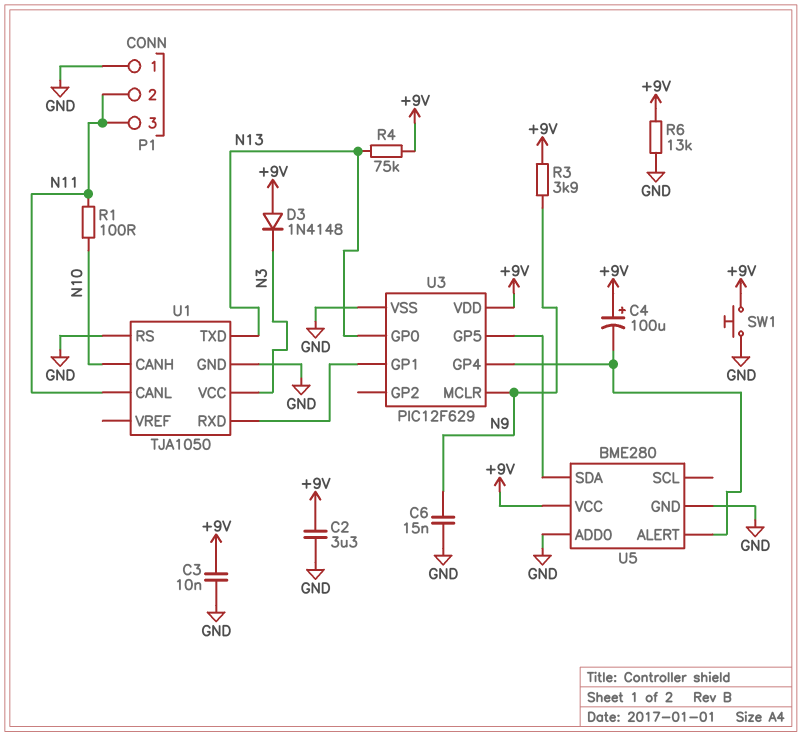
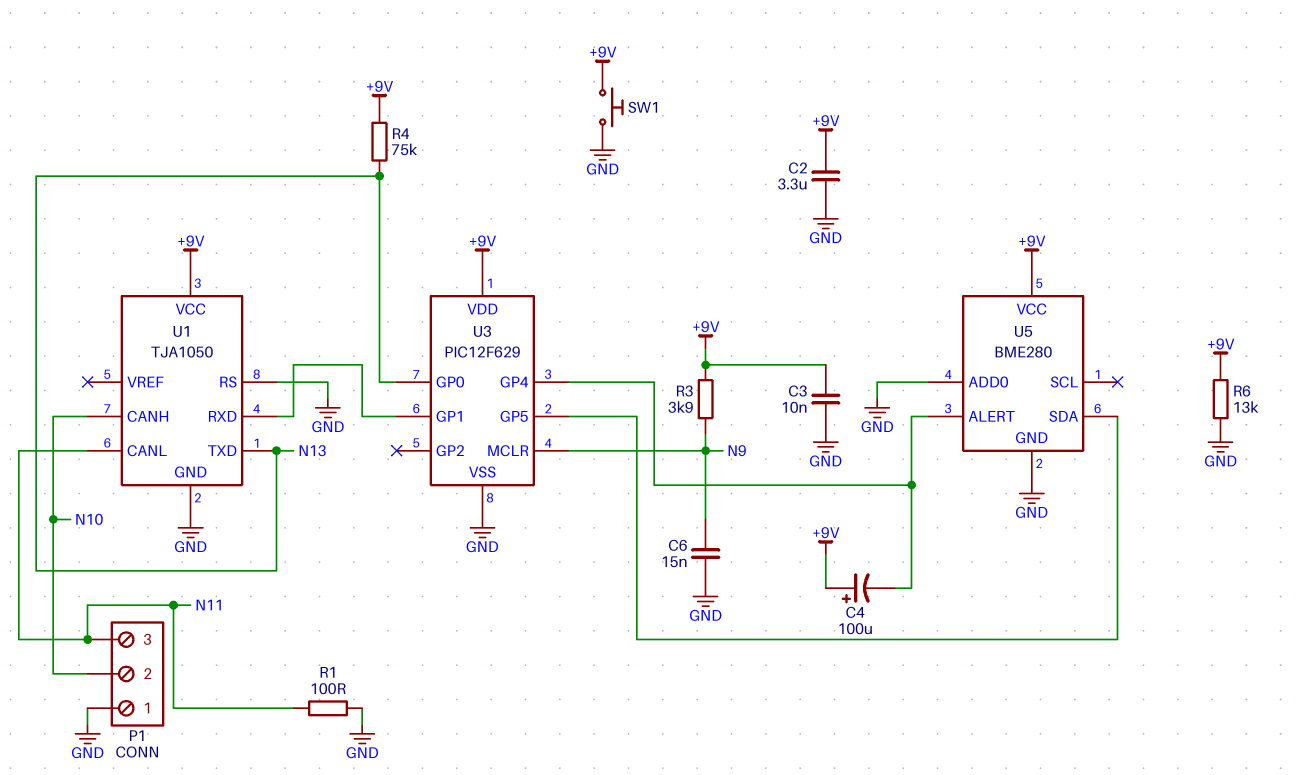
D3: diode 1N4148 (A +9V, K N3) -> none
P1 pin 2: N11 -> N10
R1: 100 (N10, N11) -> 100 (GND, N11)
U1 pin VCC: N3 -> +9V

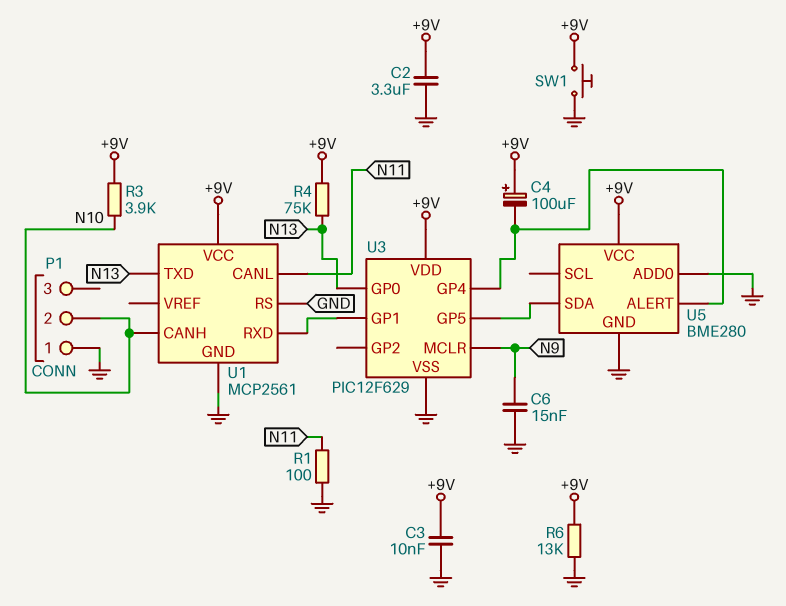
P1 pin 3: N11 -> none
R3: 3.9k (+9V, N9) -> 3.9k (+9V, N10)
U1: TJA1050 -> MCP2561

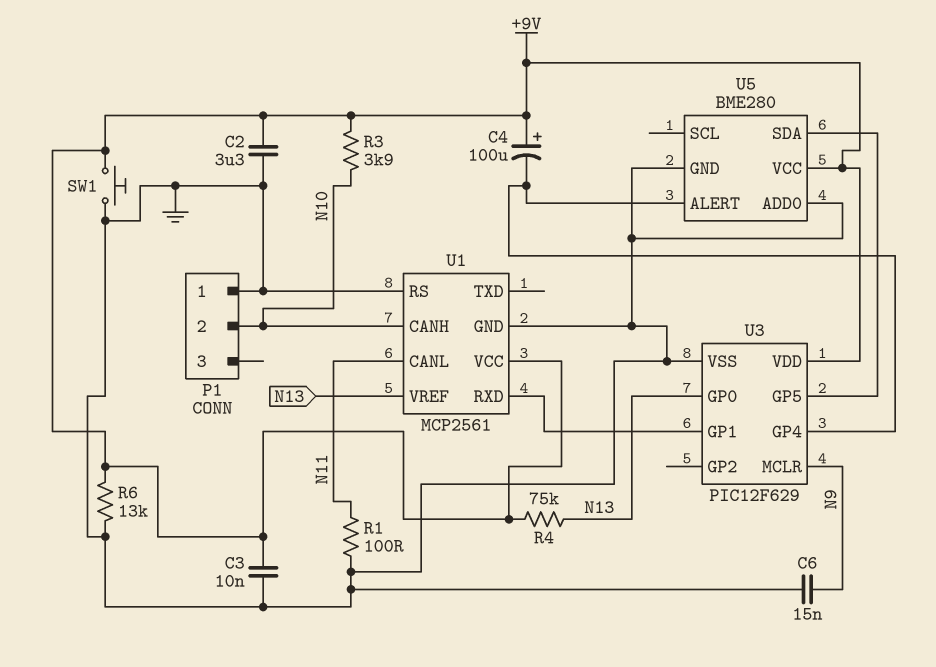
U1 pin TXD: N13 -> none
U1 pin VREF: none -> N13

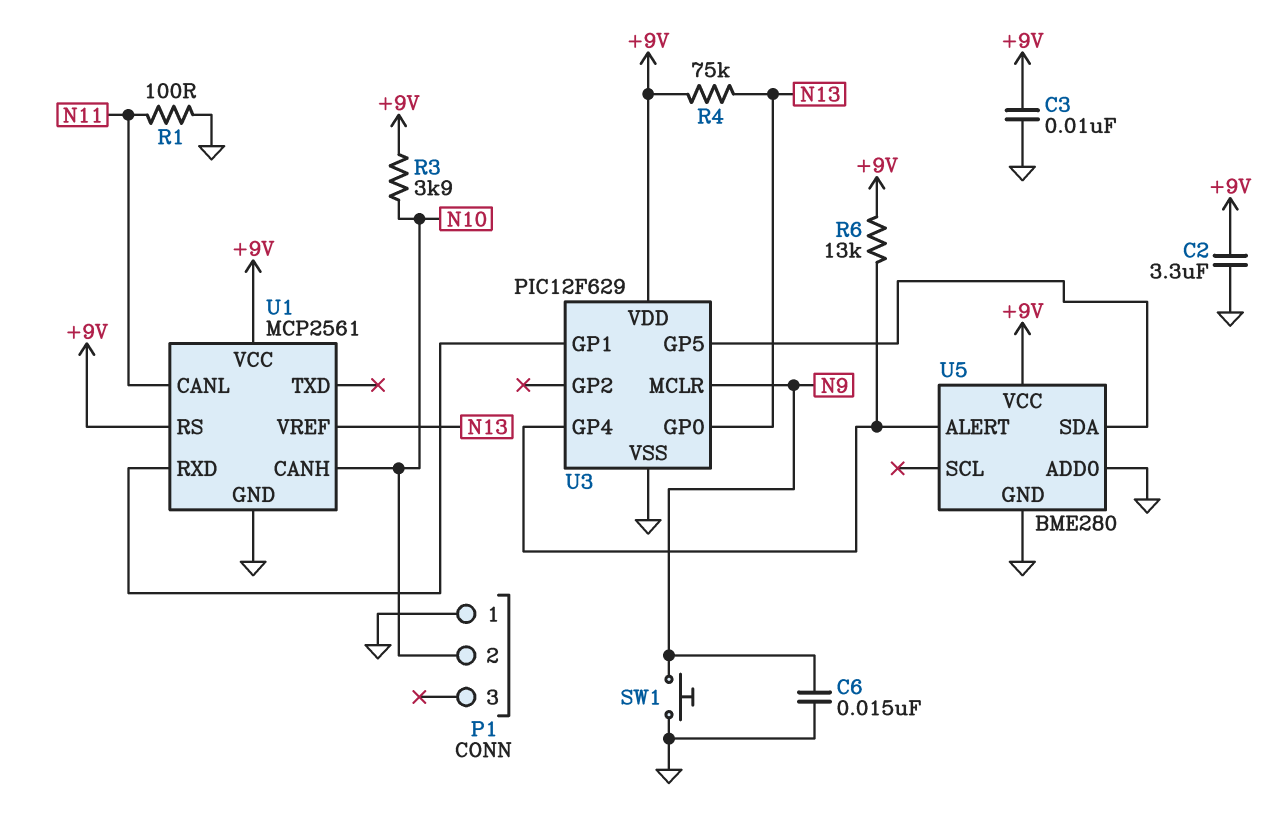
C4: 100uF (plus +9V, minus U3/GP4) -> none
R6: 13k (+9V, GND) -> 13k (+9V, U3/GP4)
SW1: button (+9V, GND) -> button (GND, N9)
U1 pin RS: GND -> +9V

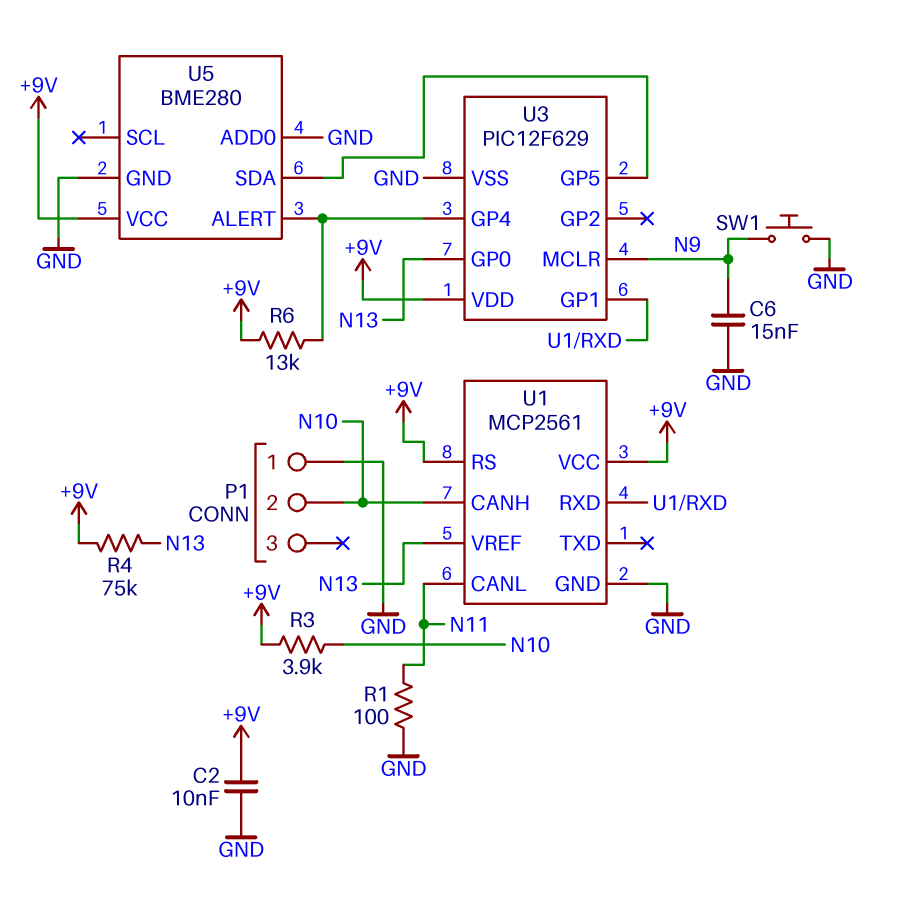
C2: 3.3uF (+9V, GND) -> 10nF (+9V, GND)
C3: 10nF (+9V, GND) -> none

